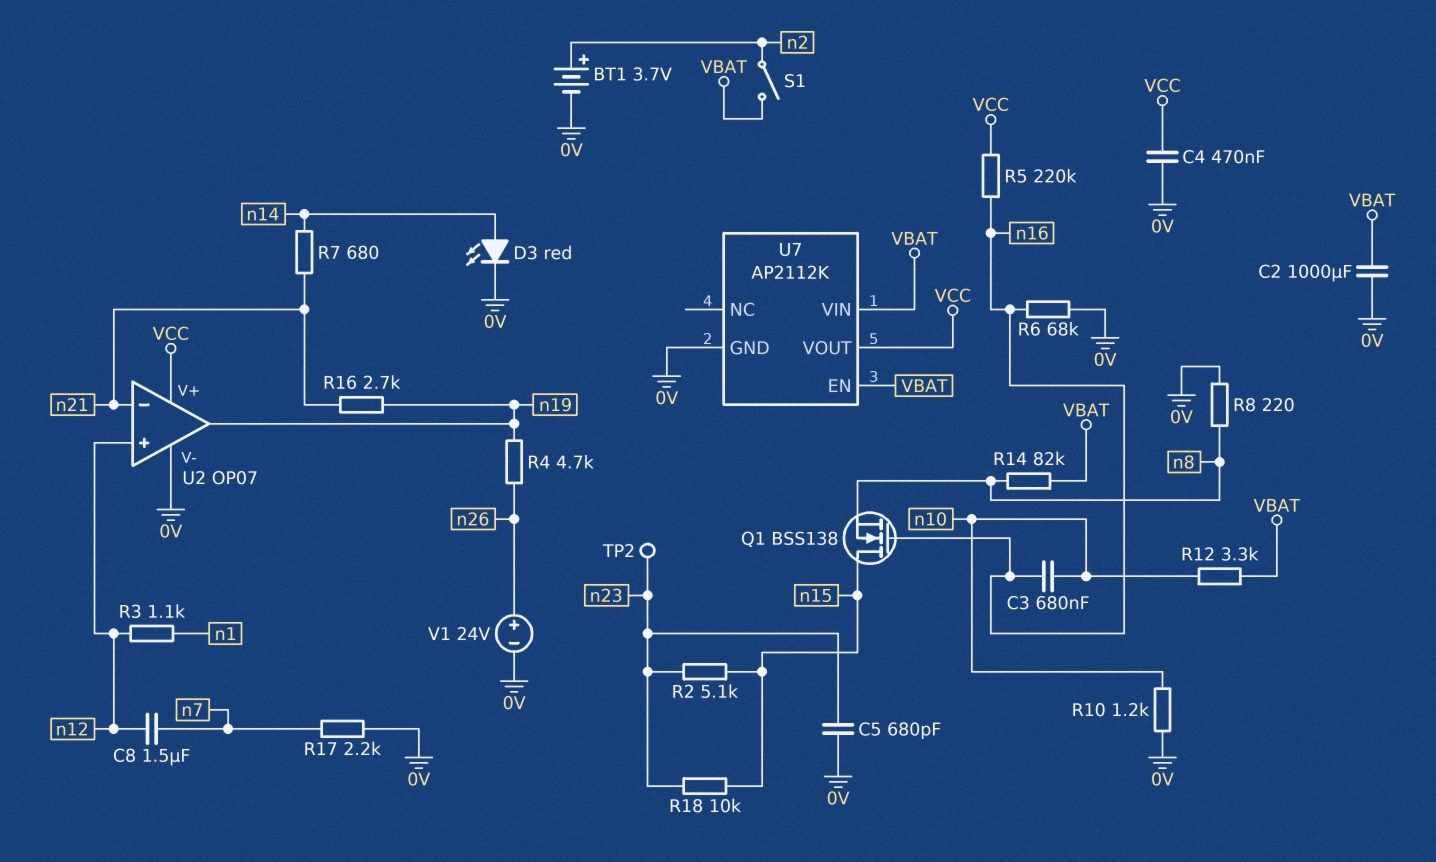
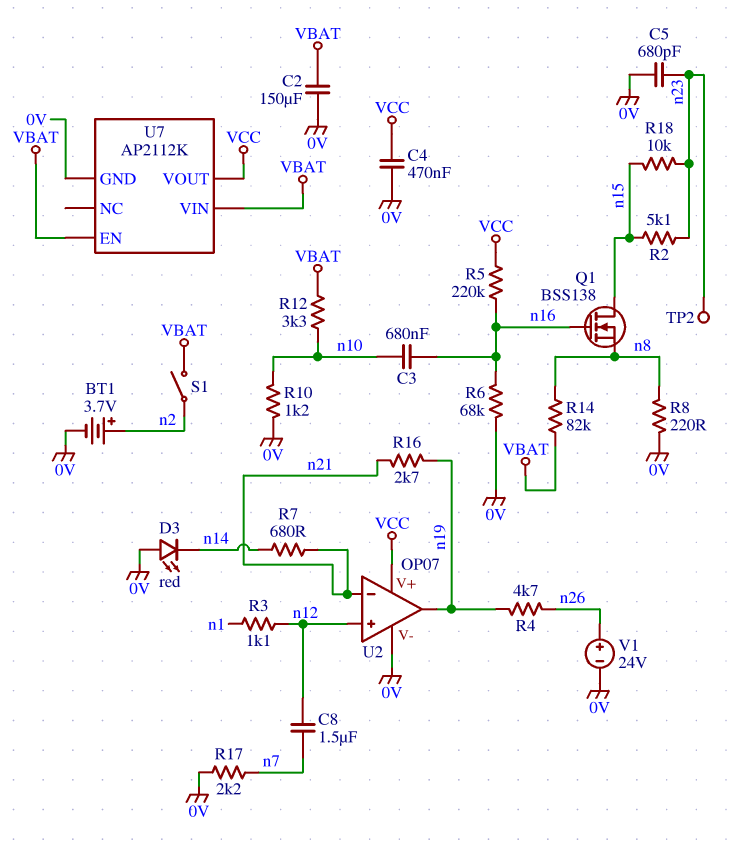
C2: 1000uF (0V, VBAT) -> 150uF (0V, VBAT)
D3: LED red (A n14, K 0V) -> LED red (A 0V, K n14)

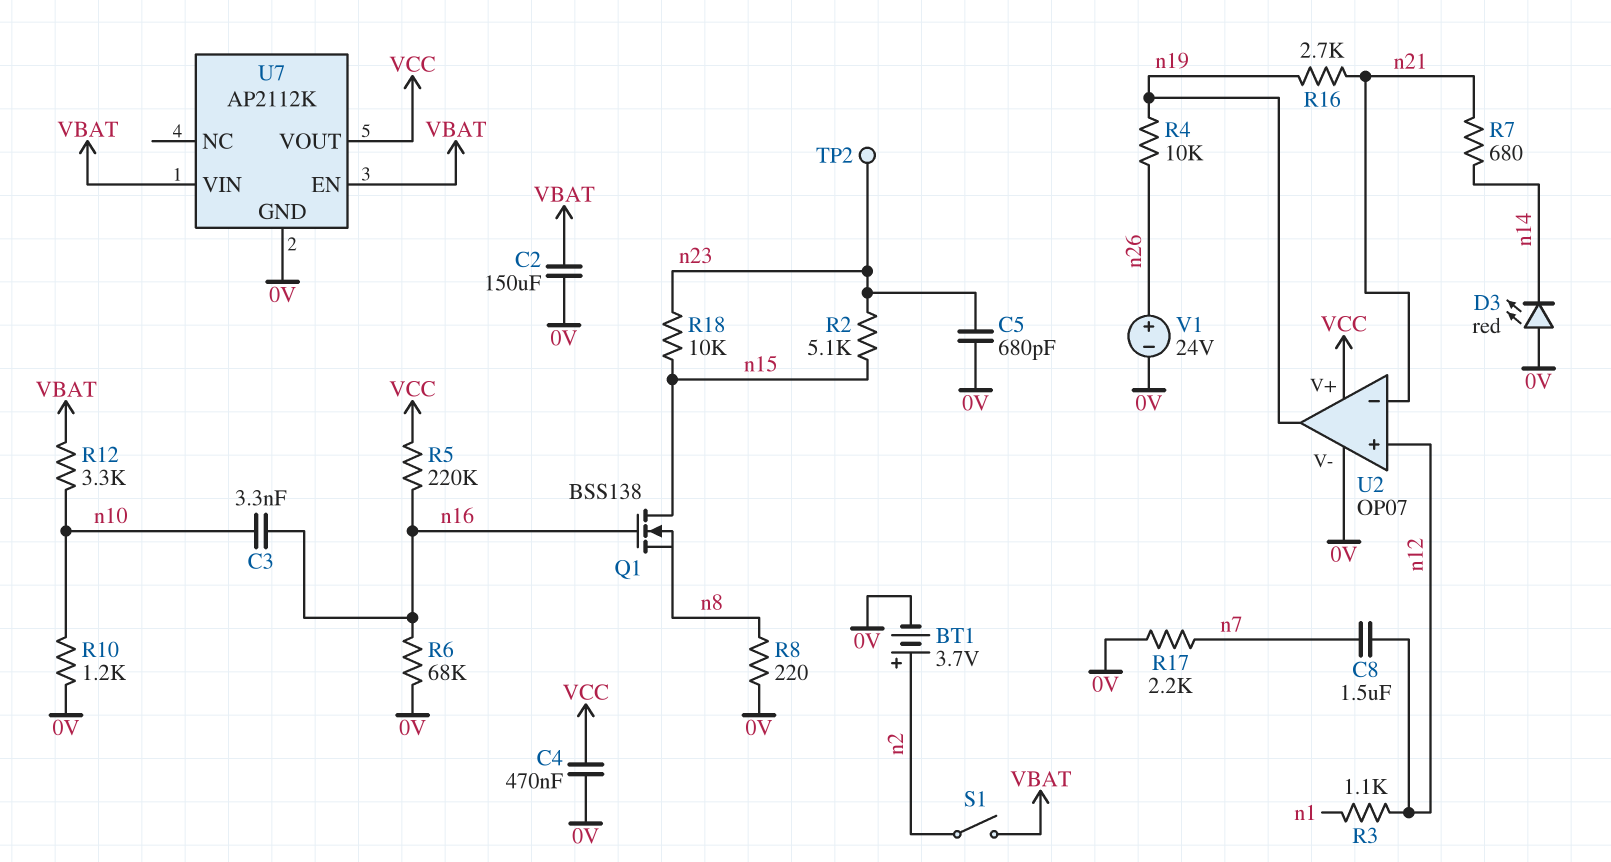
C3: 680nF (n10, n16) -> 3.3nF (n10, n16)
R4: 4.7k (n19, n26) -> 10k (n19, n26)
R14: 82k (VBAT, n8) -> none

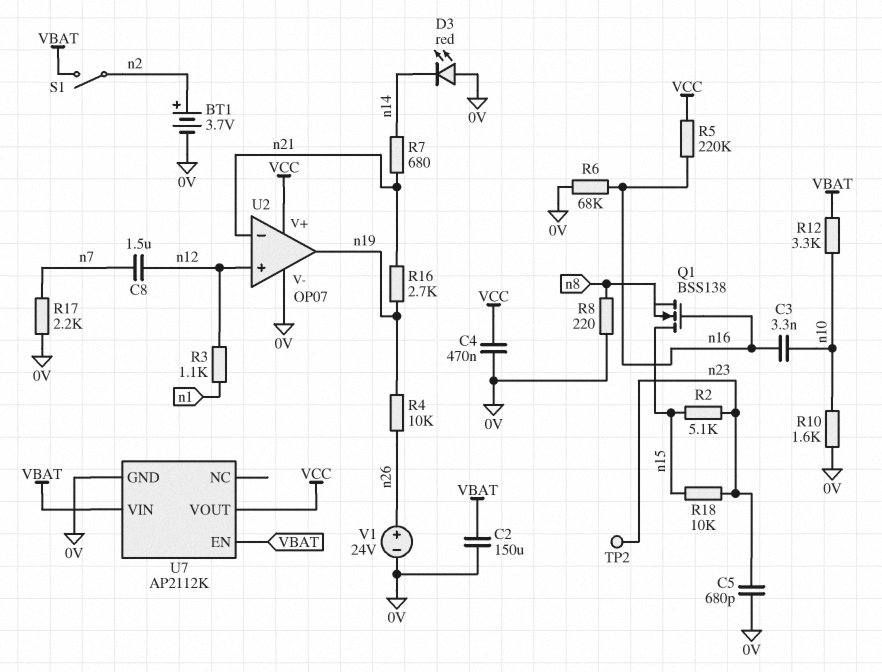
R10: 1.2k (0V, n10) -> 1.6k (0V, n10)

